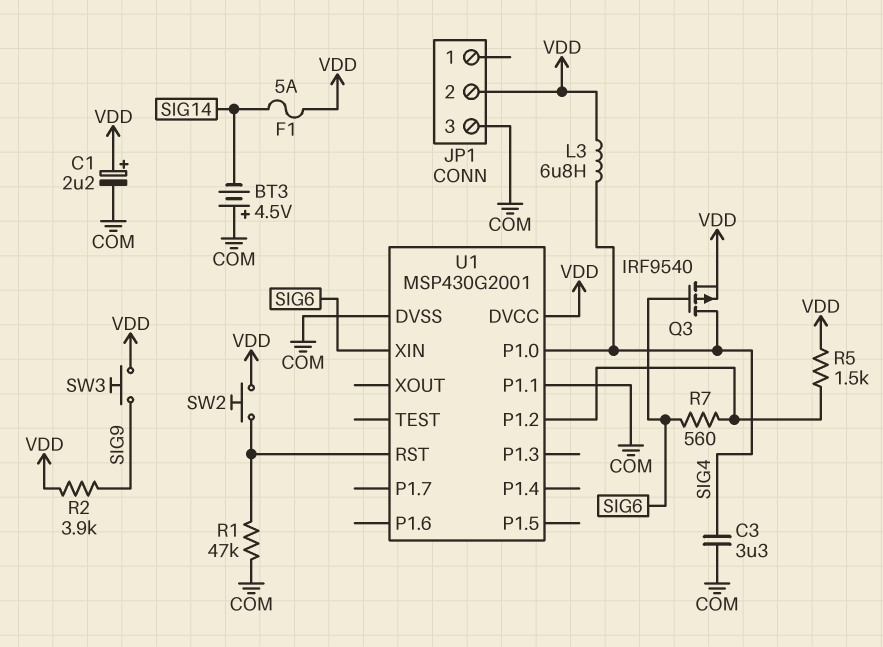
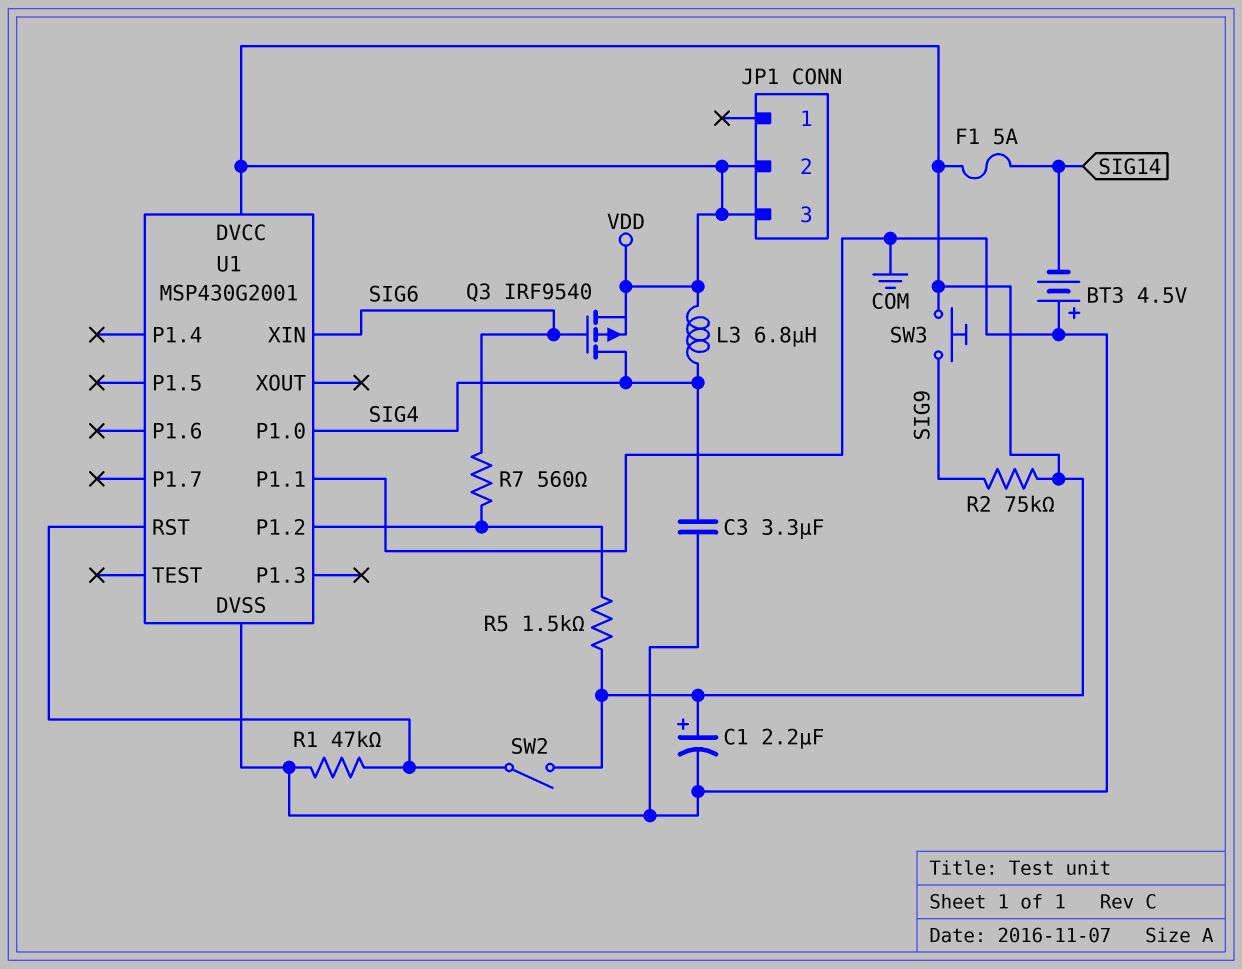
JP1 pin 3: COM -> VDD
R2: 3.9k (SIG9, VDD) -> 75k (SIG9, VDD)
SW2: button (U1/RST, VDD) -> switch (U1/RST, VDD)

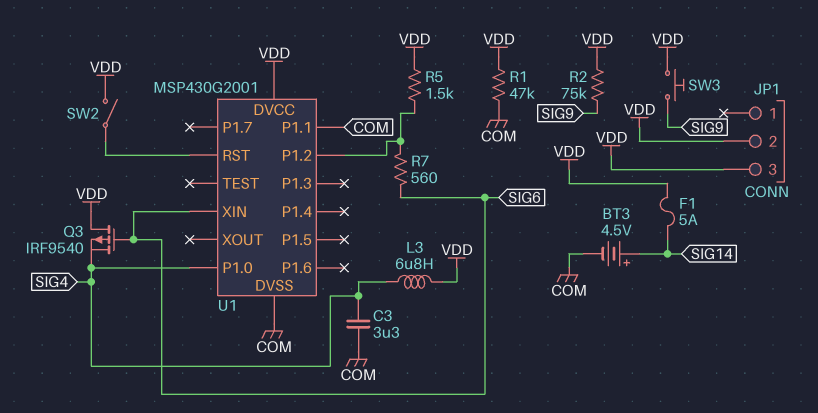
BT3: 4.5V (plus COM, minus SIG14) -> 4.5V (plus SIG14, minus COM)
C1: 2.2uF (plus VDD, minus COM) -> none
Q3: PMOS IRF9540 (G SIG6, D SIG4, S VDD) -> PMOS IRF9540 (G SIG6, D VDD, S SIG4)
R1: 47k (COM, U1/RST) -> 47k (COM, VDD)

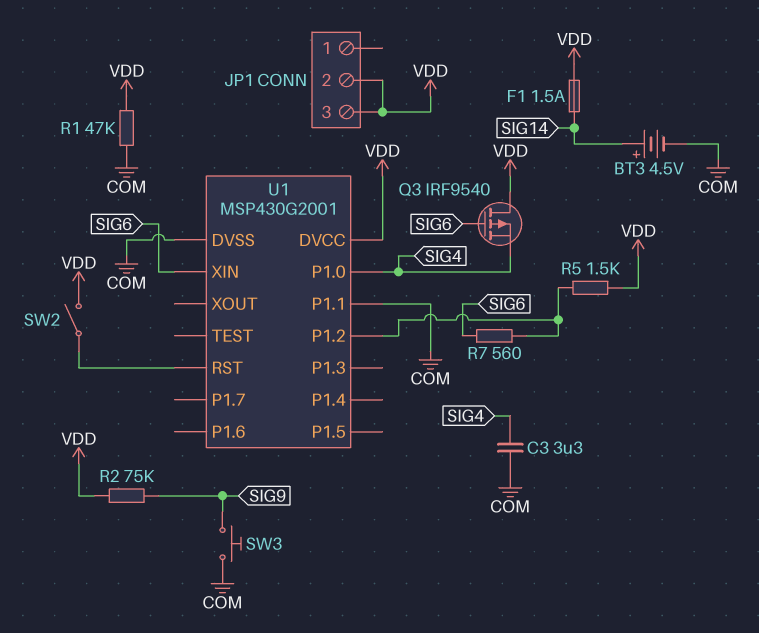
F1: 5A (SIG14, VDD) -> 1.5A (SIG14, VDD)
L3: 6.8uH (SIG4, VDD) -> none
SW3: button (SIG9, VDD) -> button (COM, SIG9)

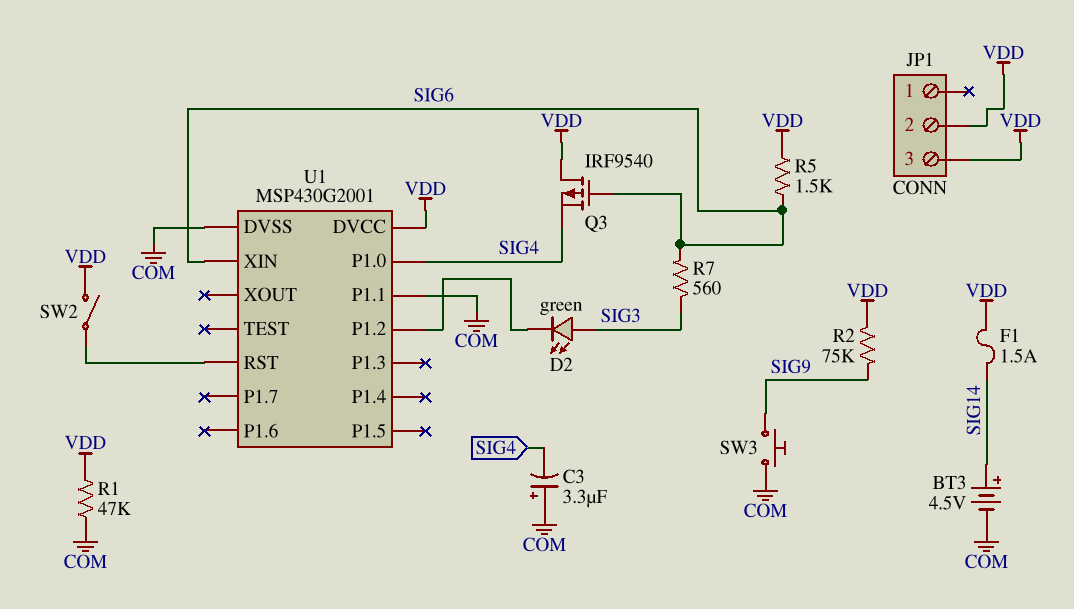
C3: 3.3uF (COM, SIG4) -> 3.3uF (plus COM, minus SIG4)
D2: none -> LED green (A SIG3, K U1/P1.2)
R5: 1.5k (U1/P1.2, VDD) -> 1.5k (SIG6, VDD)
R7: 560 (SIG6, U1/P1.2) -> 560 (SIG3, SIG6)

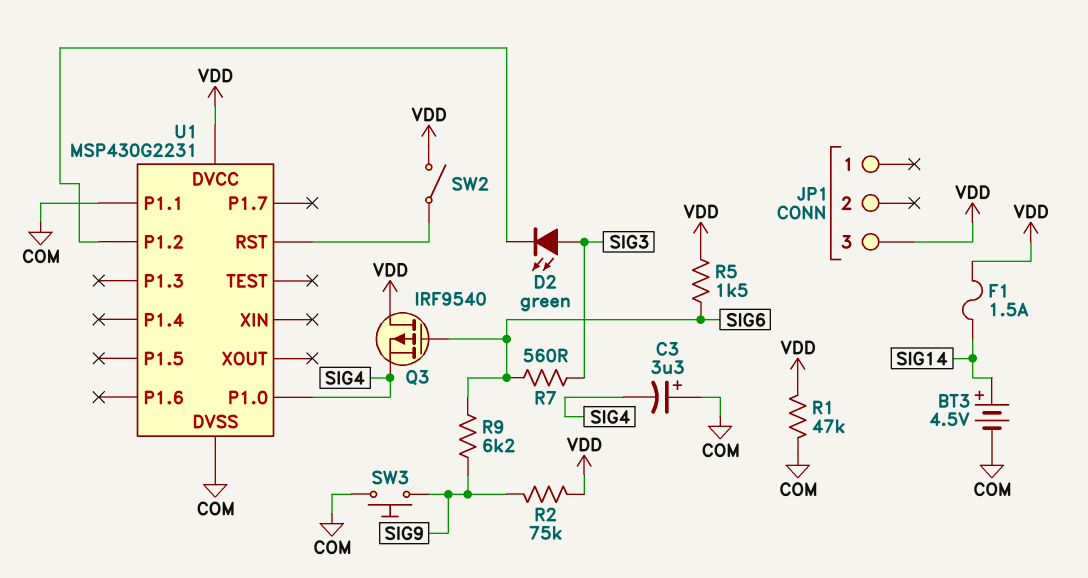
JP1 pin 2: VDD -> none
R9: none -> 6.2k (SIG6, SIG9)
U1: MSP430G2001 -> MSP430G2231
U1 pin XIN: SIG6 -> none

